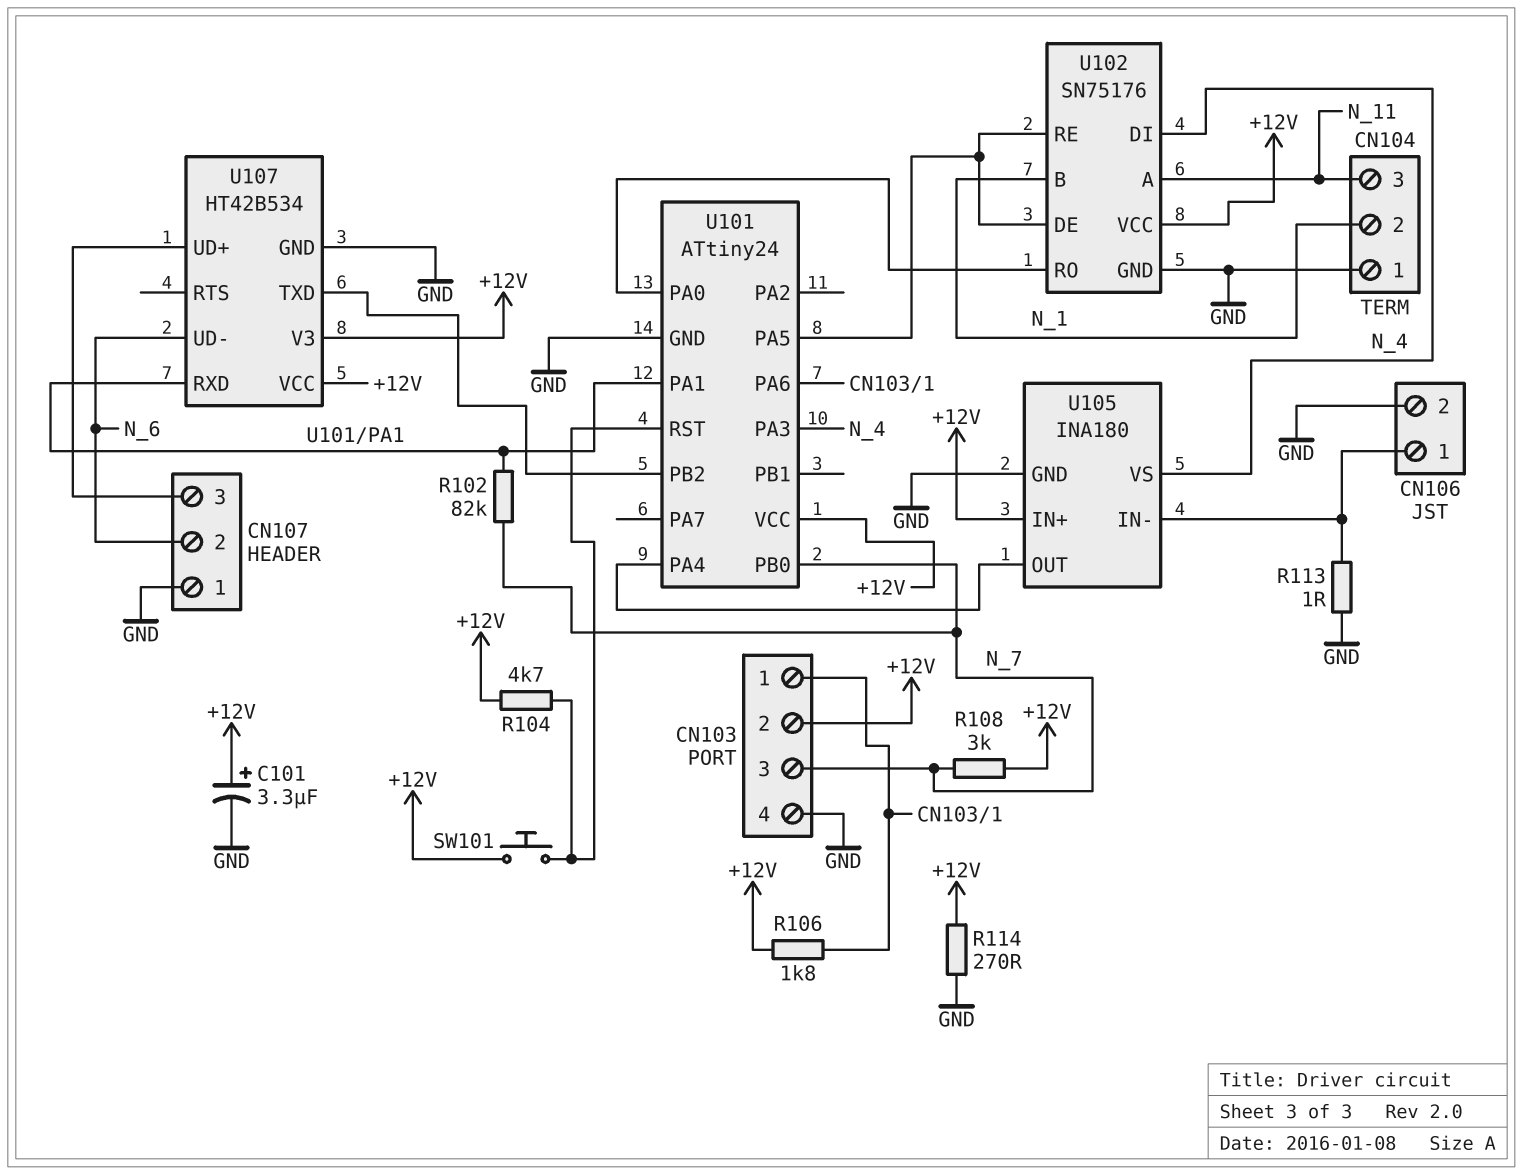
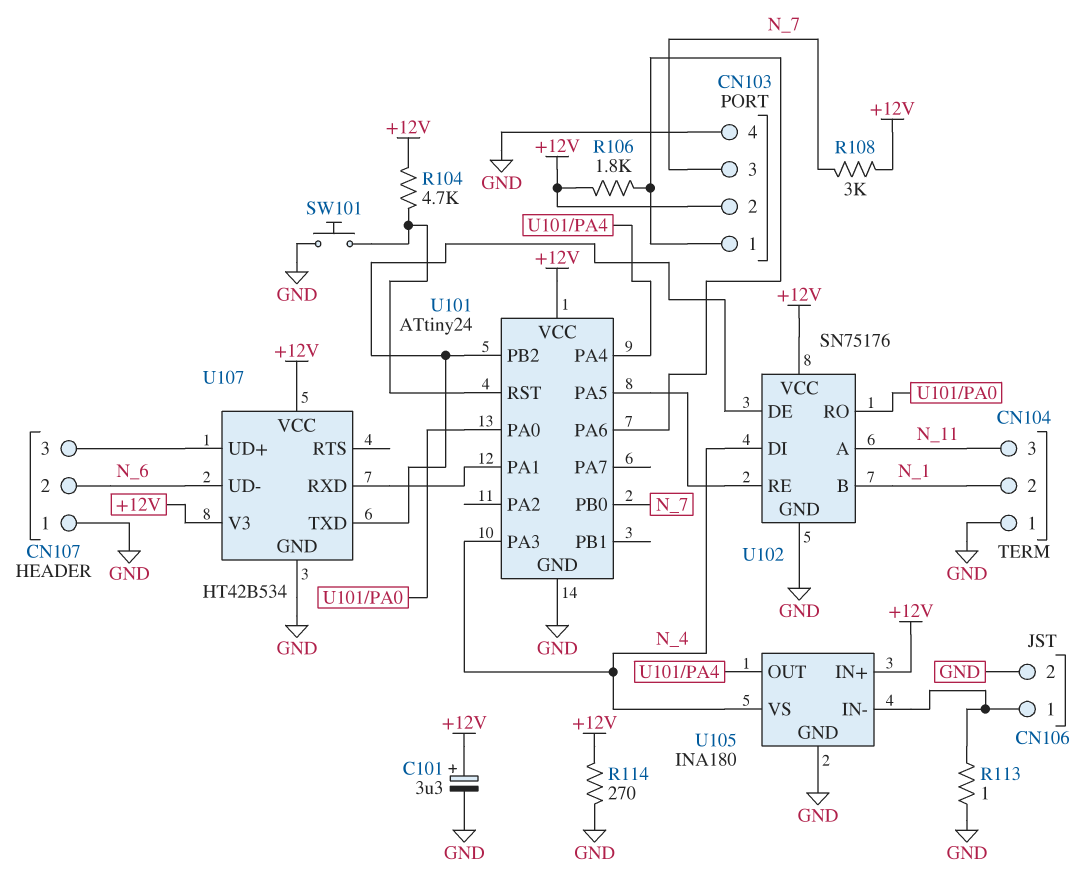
R102: 82k (N_7, U101/PA1) -> none
SW101: button (+12V, U101/RST) -> button (GND, U101/RST)
U102 pin DE: U101/PA5 -> U101/PB2

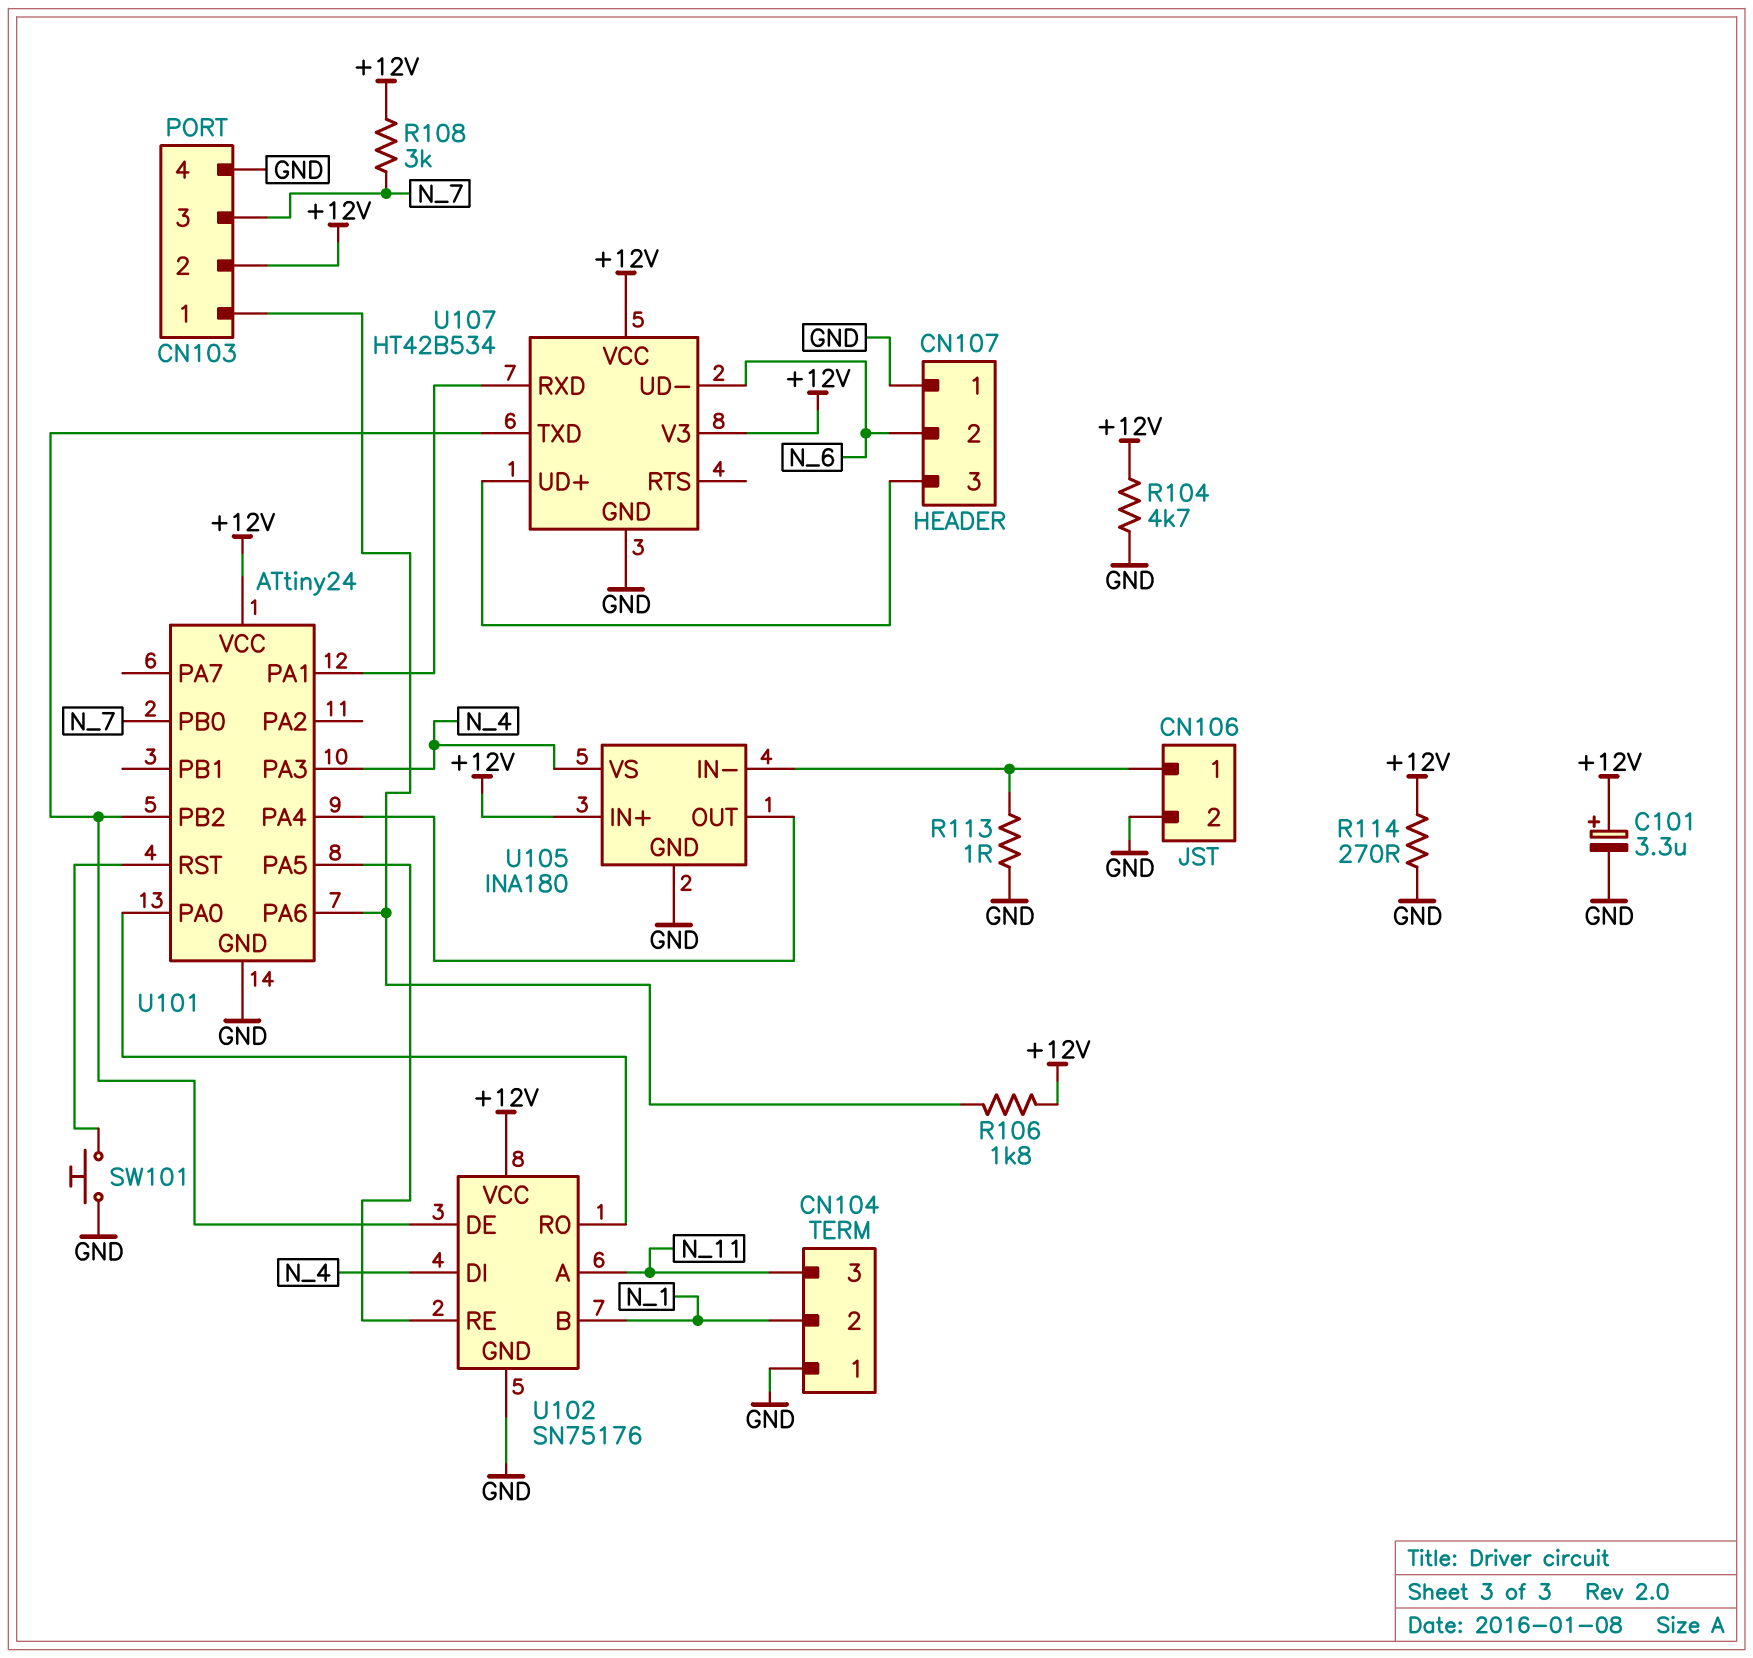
R104: 4.7k (+12V, U101/RST) -> 4.7k (+12V, GND)

